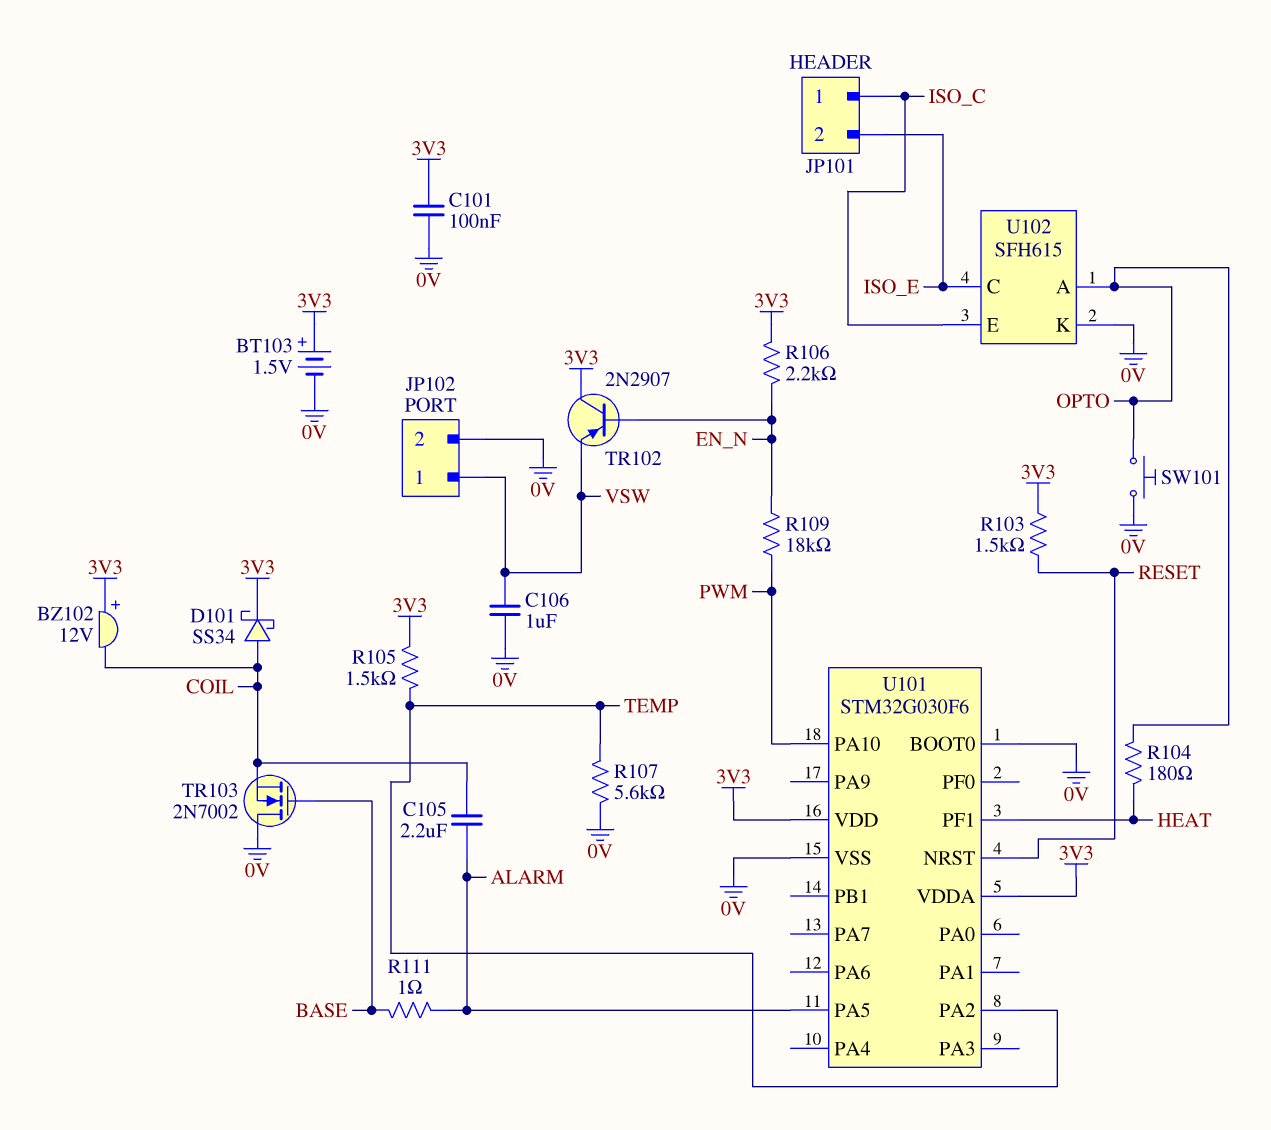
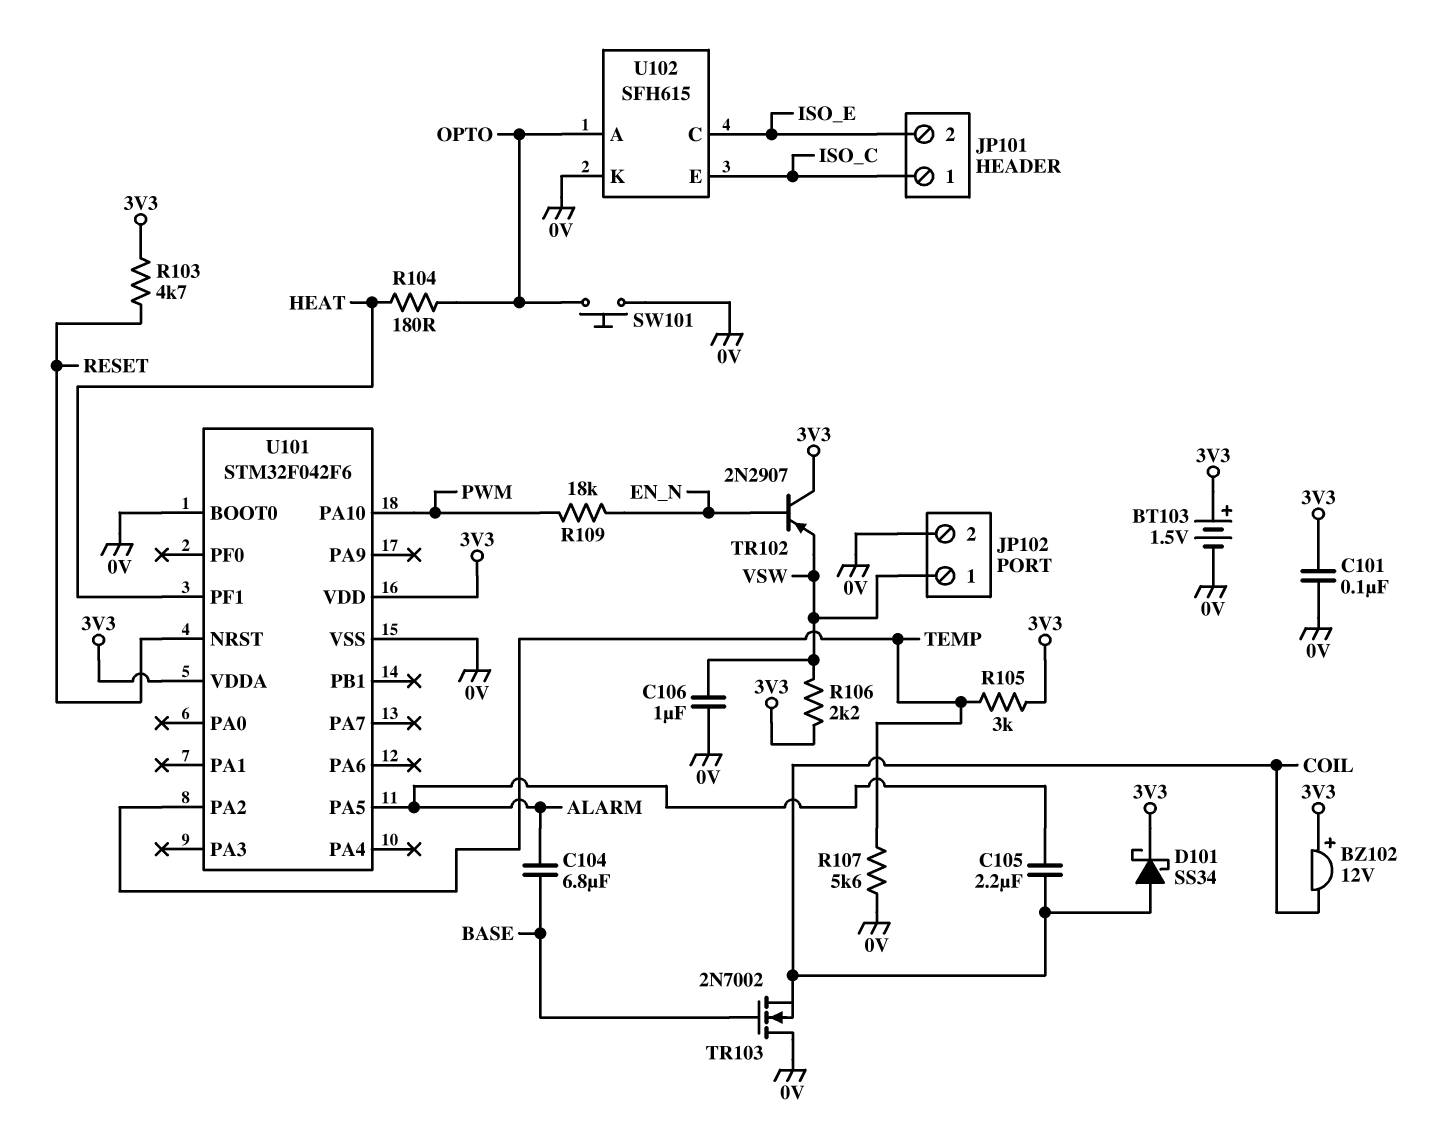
C104: none -> 6.8uF (ALARM, BASE)
R103: 1.5k (3V3, RESET) -> 4.7k (3V3, RESET)
R105: 1.5k (3V3, TEMP) -> 3k (3V3, TEMP)
R106: 2.2k (3V3, EN_N) -> 2.2k (3V3, VSW)
R111: 1 (ALARM, BASE) -> none
U101: STM32G030F6 -> STM32F042F6

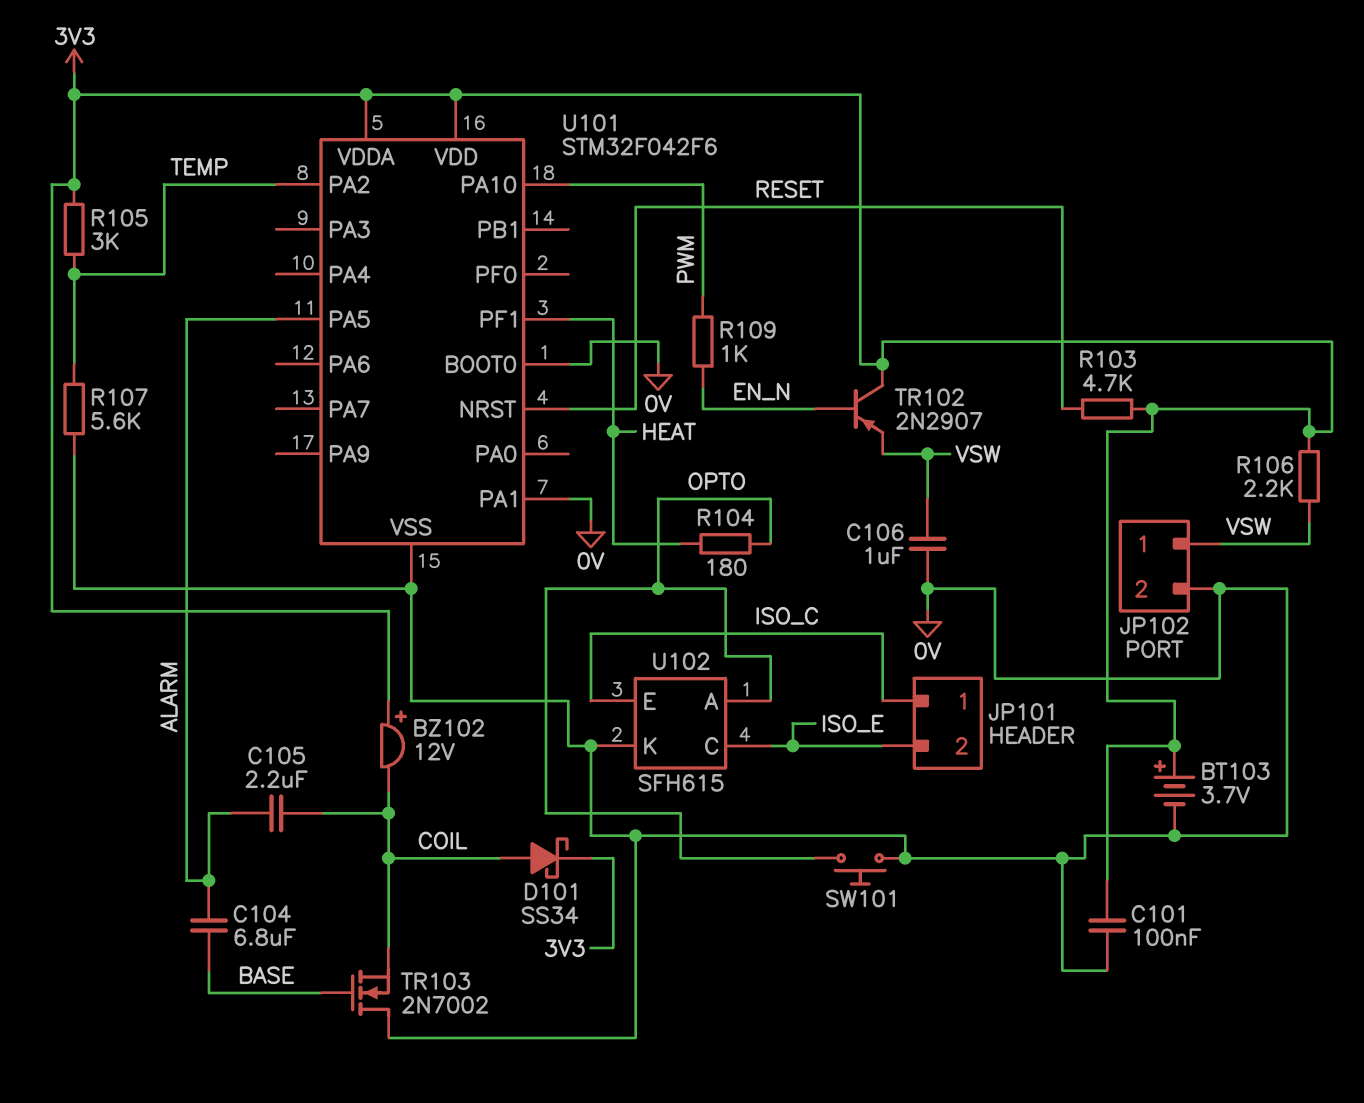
BT103: 1.5V (plus 3V3, minus 0V) -> 3.7V (plus 3V3, minus 0V)
R109: 18k (EN_N, PWM) -> 1k (EN_N, PWM)
U101 pin PA1: none -> 0V

